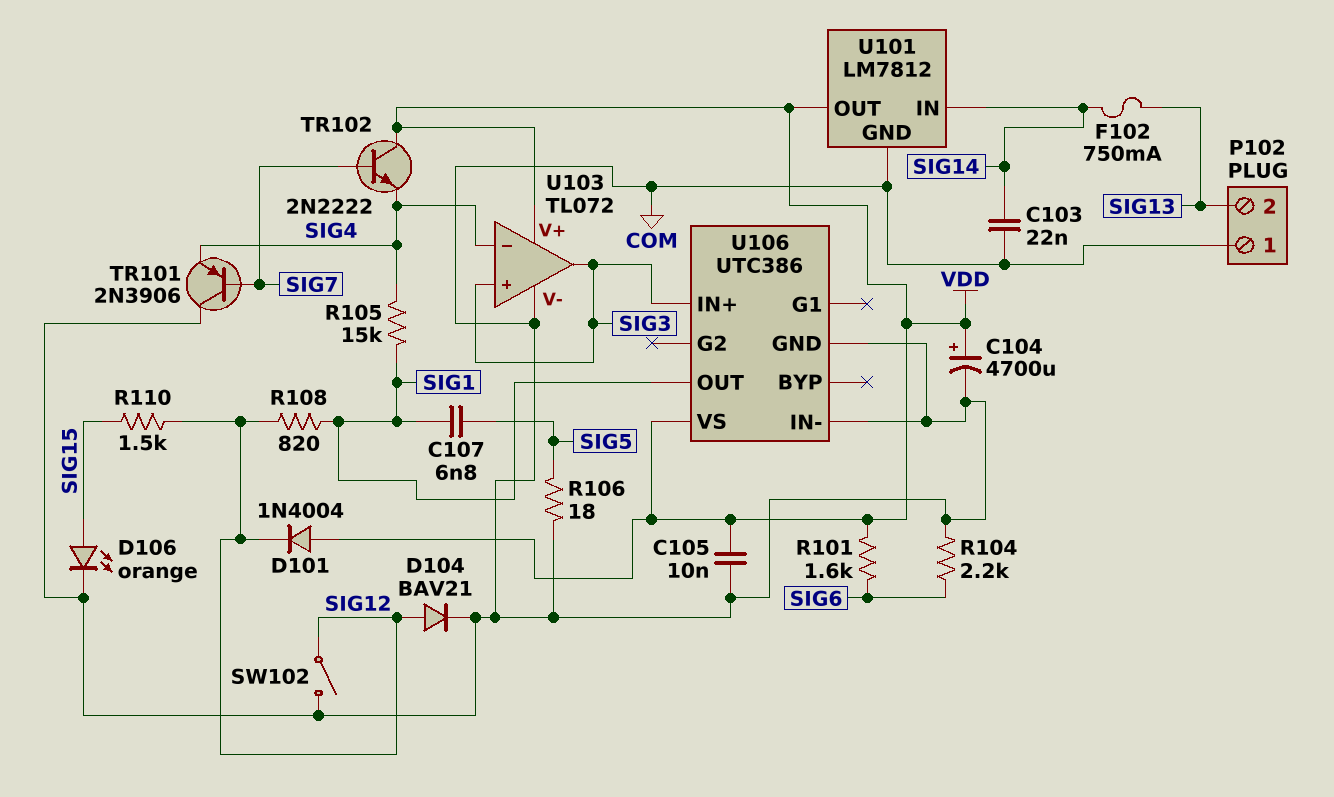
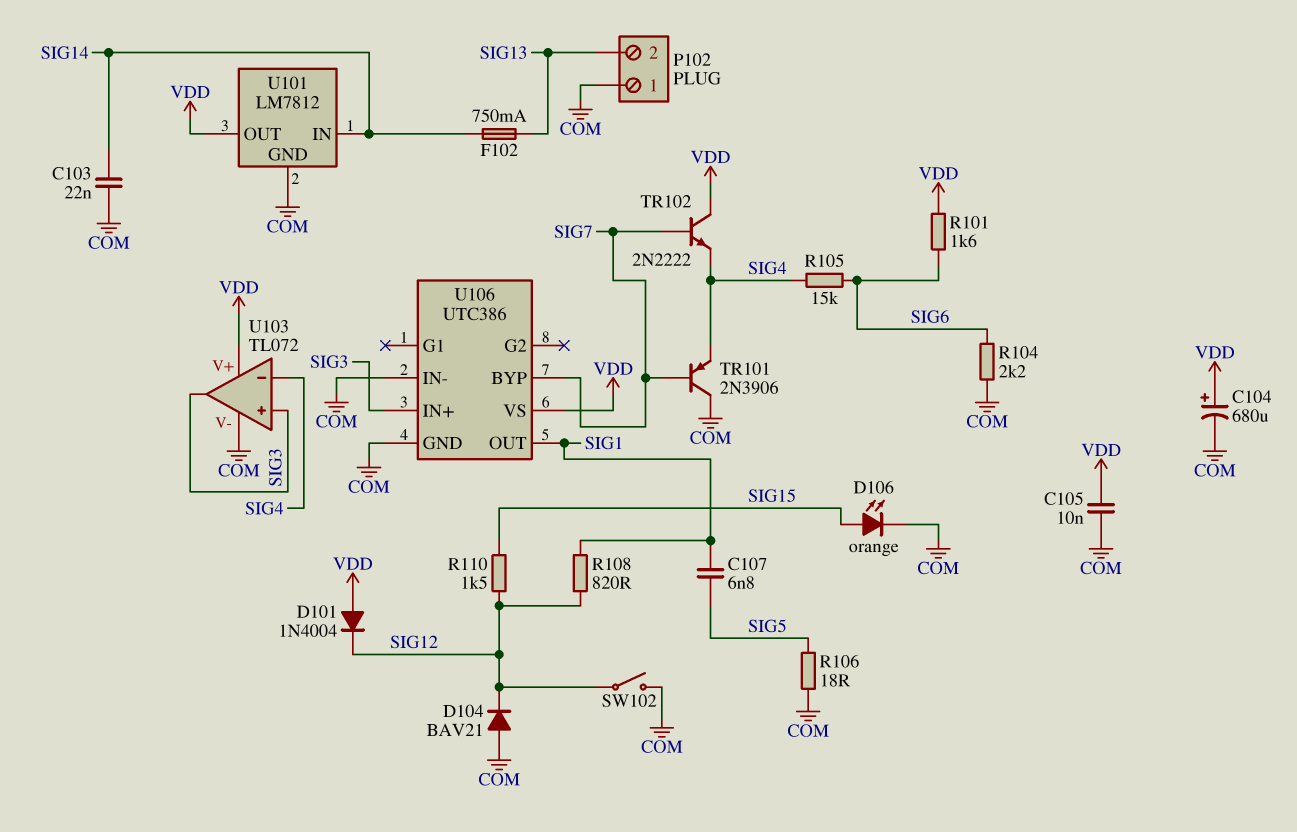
C104: 4700uF (plus VDD, minus COM) -> 680uF (plus VDD, minus COM)
D104: diode BAV21 (A SIG12, K COM) -> diode BAV21 (A COM, K SIG12)
R105: 15k (SIG1, SIG4) -> 15k (SIG4, SIG6)
U106 pin BYP: none -> SIG7

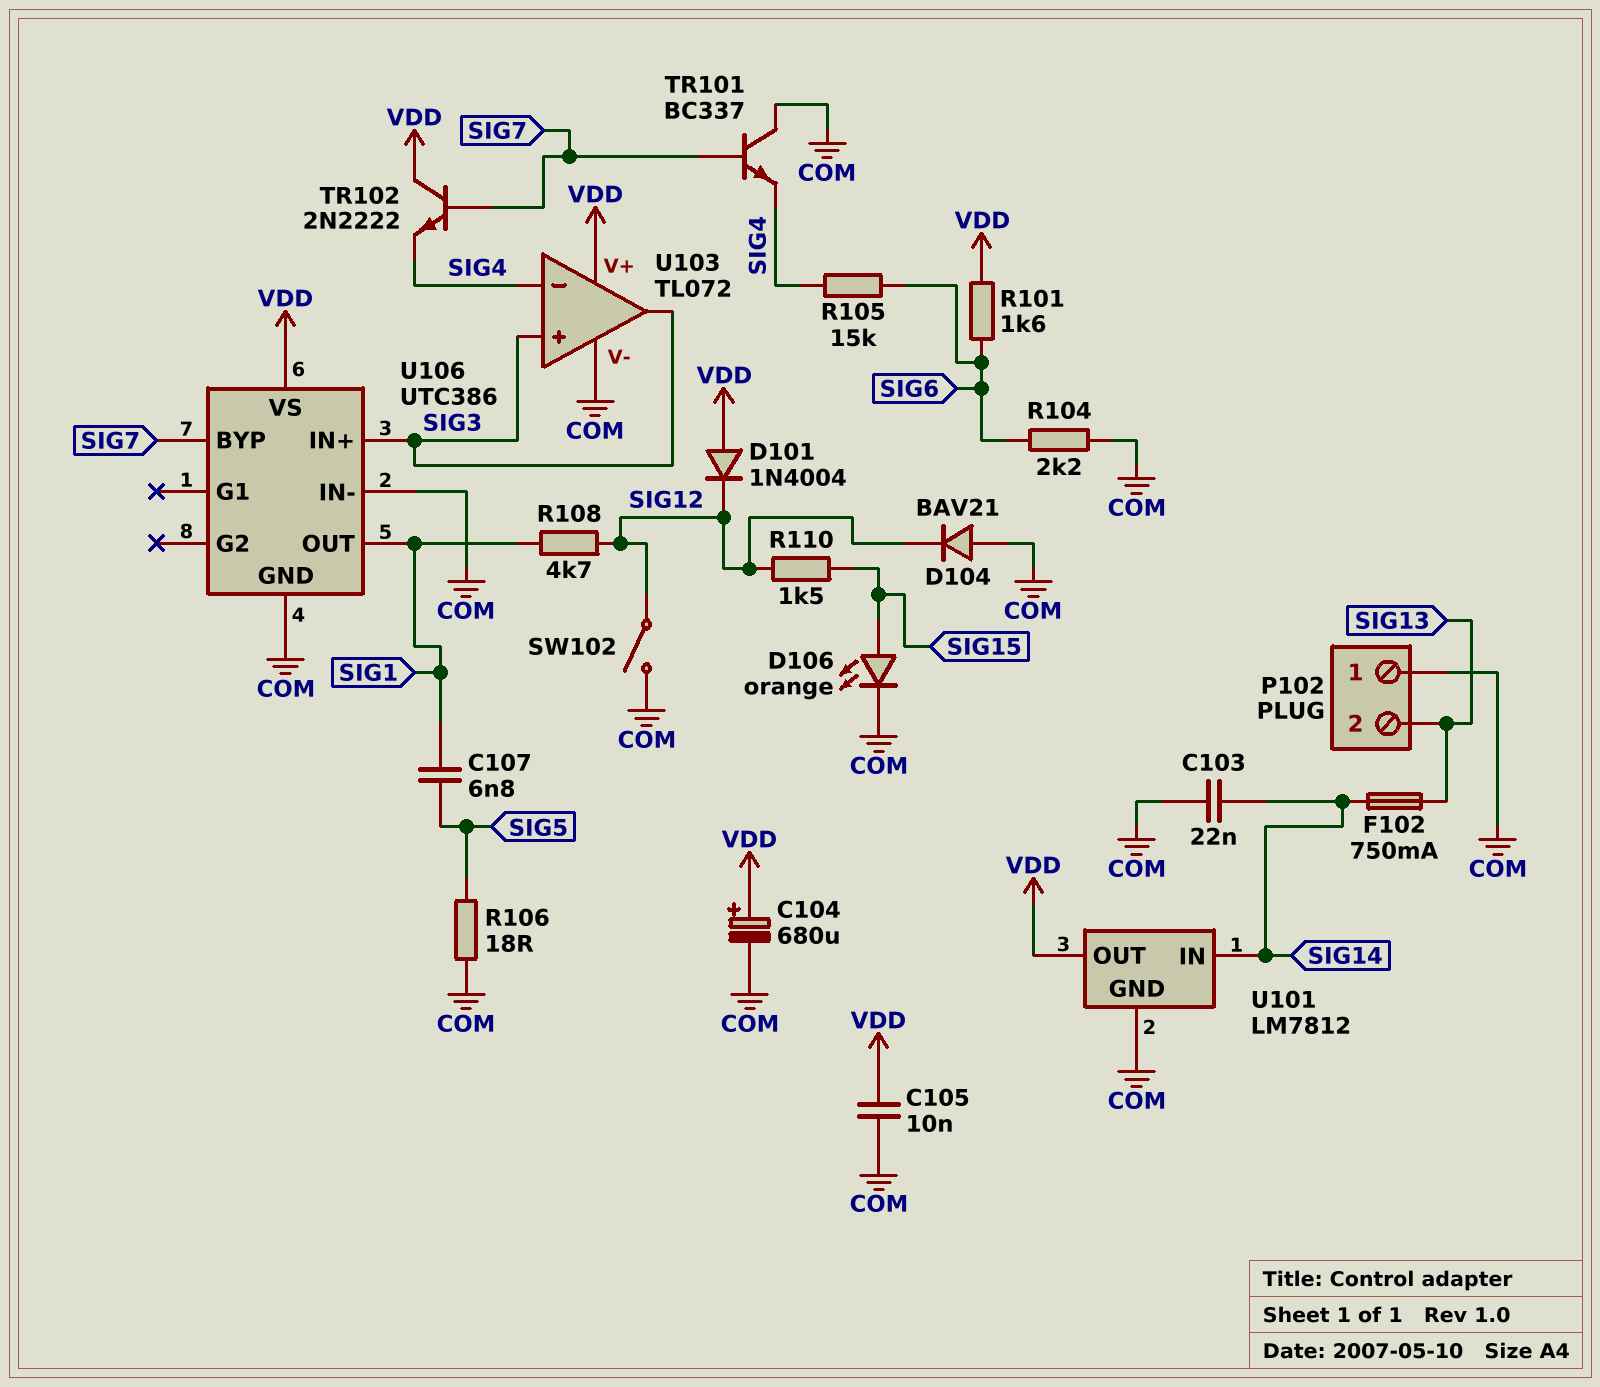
R108: 820 (SIG1, SIG12) -> 4.7k (SIG1, SIG12)
TR101: PNP 2N3906 (B SIG7, C COM, E SIG4) -> NPN BC337 (B SIG7, C COM, E SIG4)

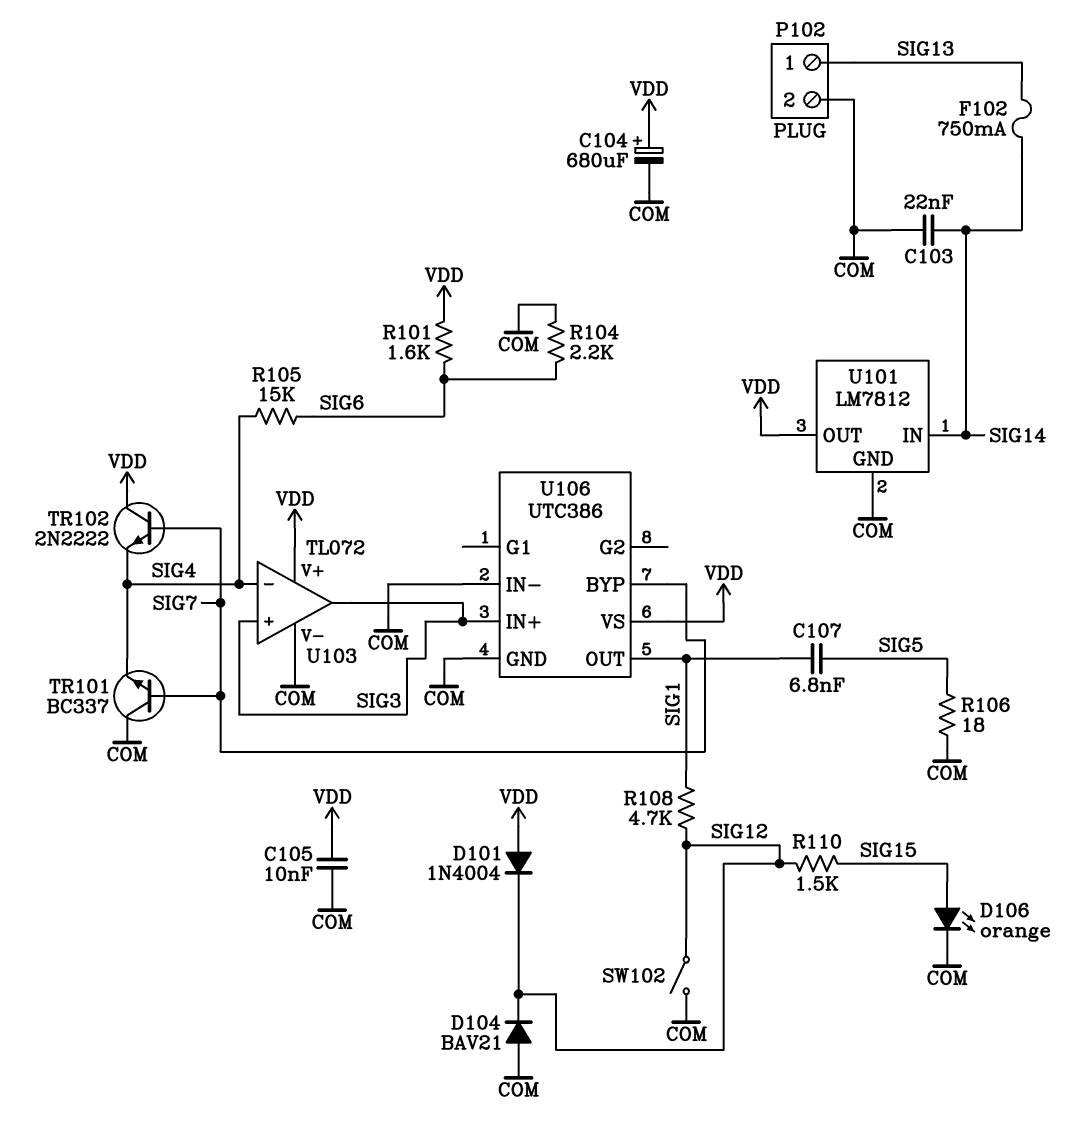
P102 pin 1: COM -> SIG13
P102 pin 2: SIG13 -> COM

